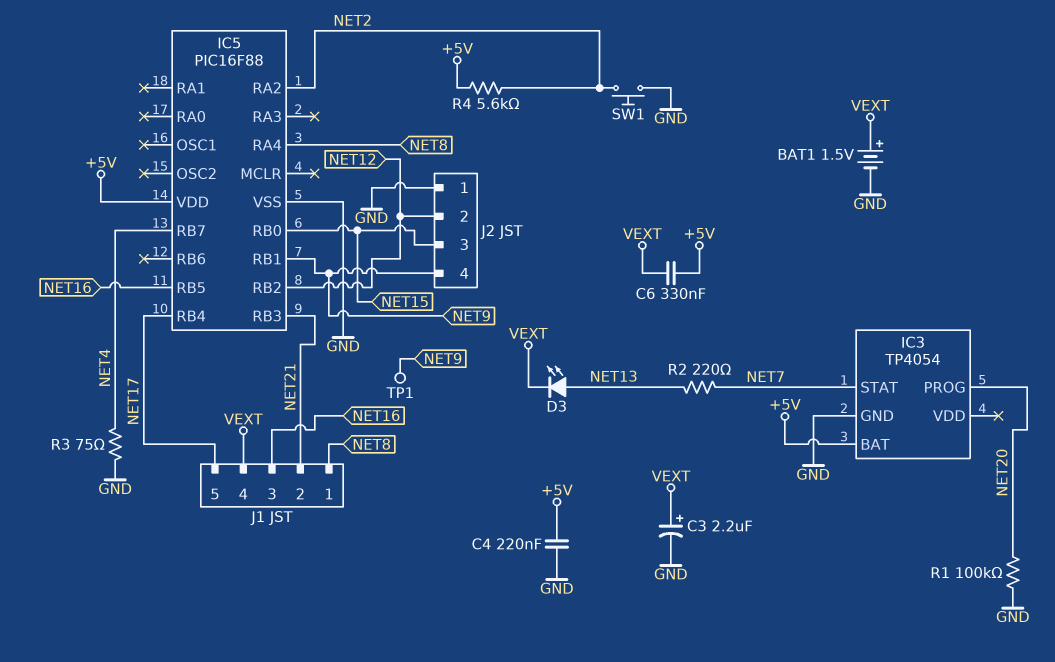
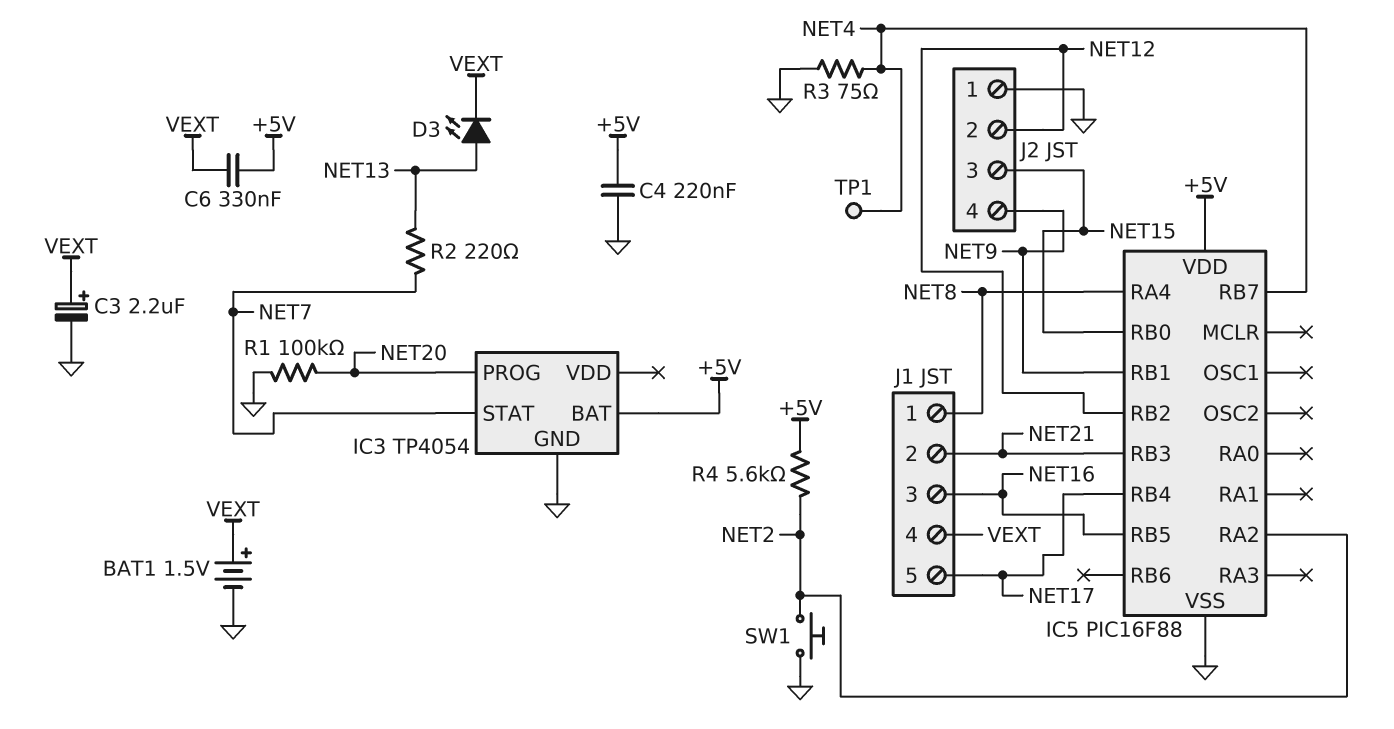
TP1: test point (NET9) -> test point (NET4)

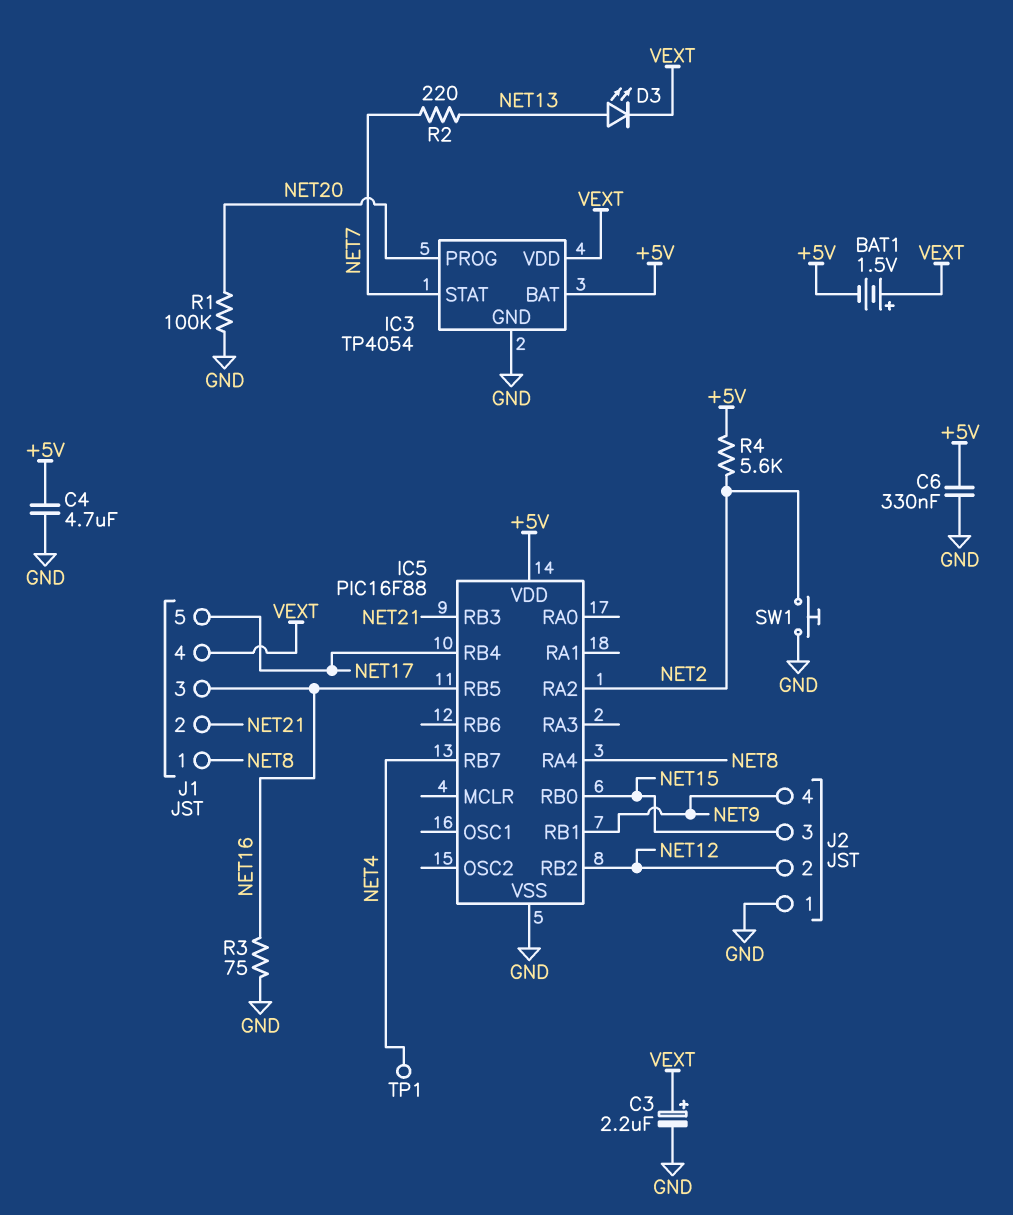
BAT1: 1.5V (plus VEXT, minus GND) -> 1.5V (plus VEXT, minus +5V)
C4: 220nF (+5V, GND) -> 4.7uF (+5V, GND)
C6: 330nF (+5V, VEXT) -> 330nF (+5V, GND)
IC3 pin VDD: none -> VEXT
R3: 75 (GND, NET4) -> 75 (GND, NET16)

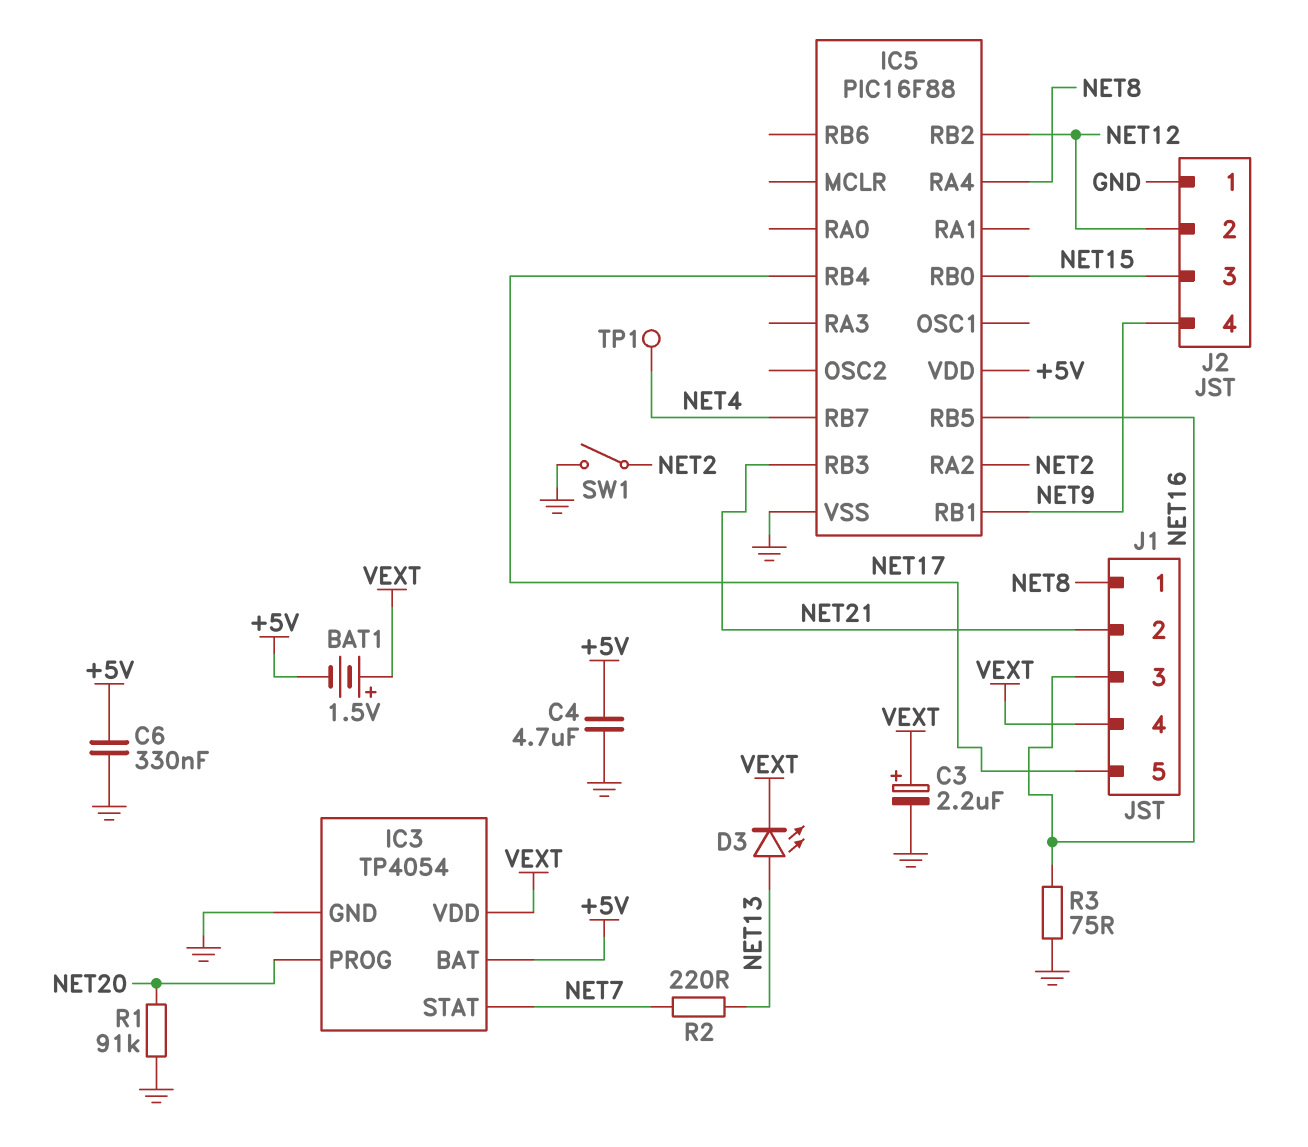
R1: 100k (GND, NET20) -> 91k (GND, NET20)
R4: 5.6k (+5V, NET2) -> none
SW1: button (GND, NET2) -> switch (GND, NET2)

